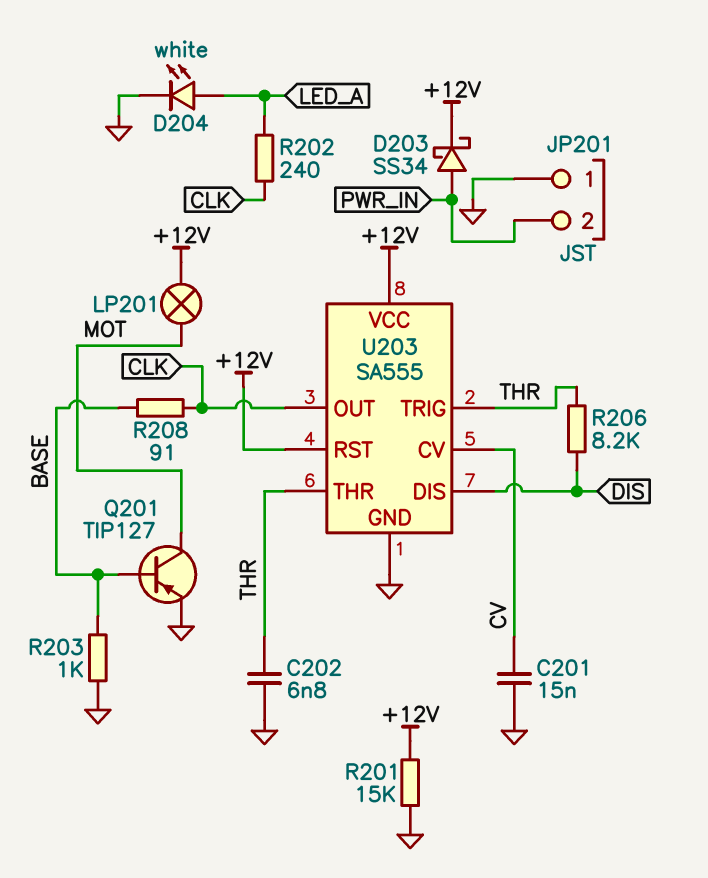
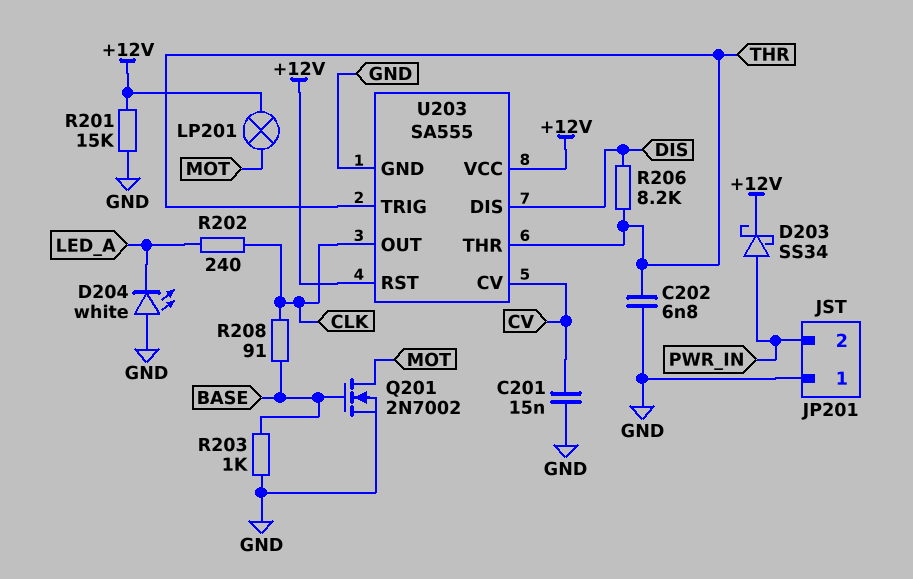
D204: LED white (A LED_A, K GND) -> LED white (A GND, K LED_A)
Q201: PNP TIP127 (B BASE, C MOT, E GND) -> NMOS 2N7002 (G BASE, D MOT, S GND)

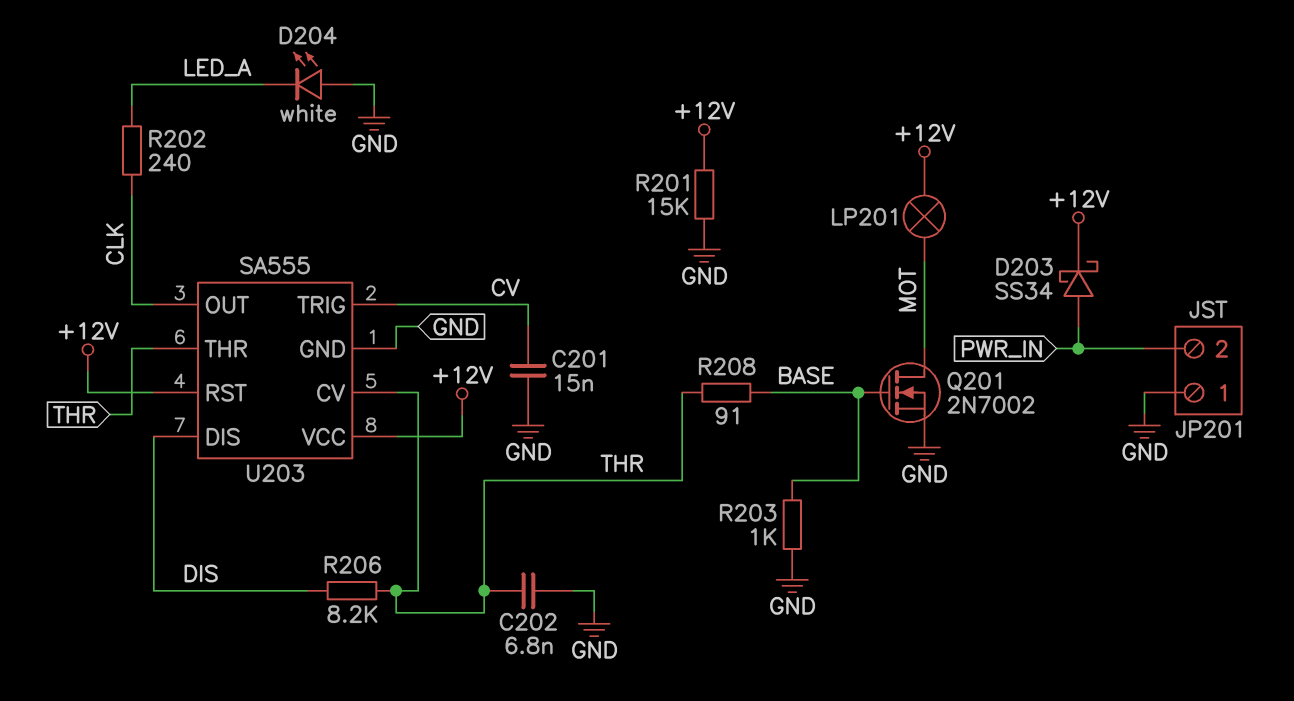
R208: 91 (BASE, CLK) -> 91 (BASE, THR)
U203 pin CV: CV -> THR
U203 pin TRIG: THR -> CV

